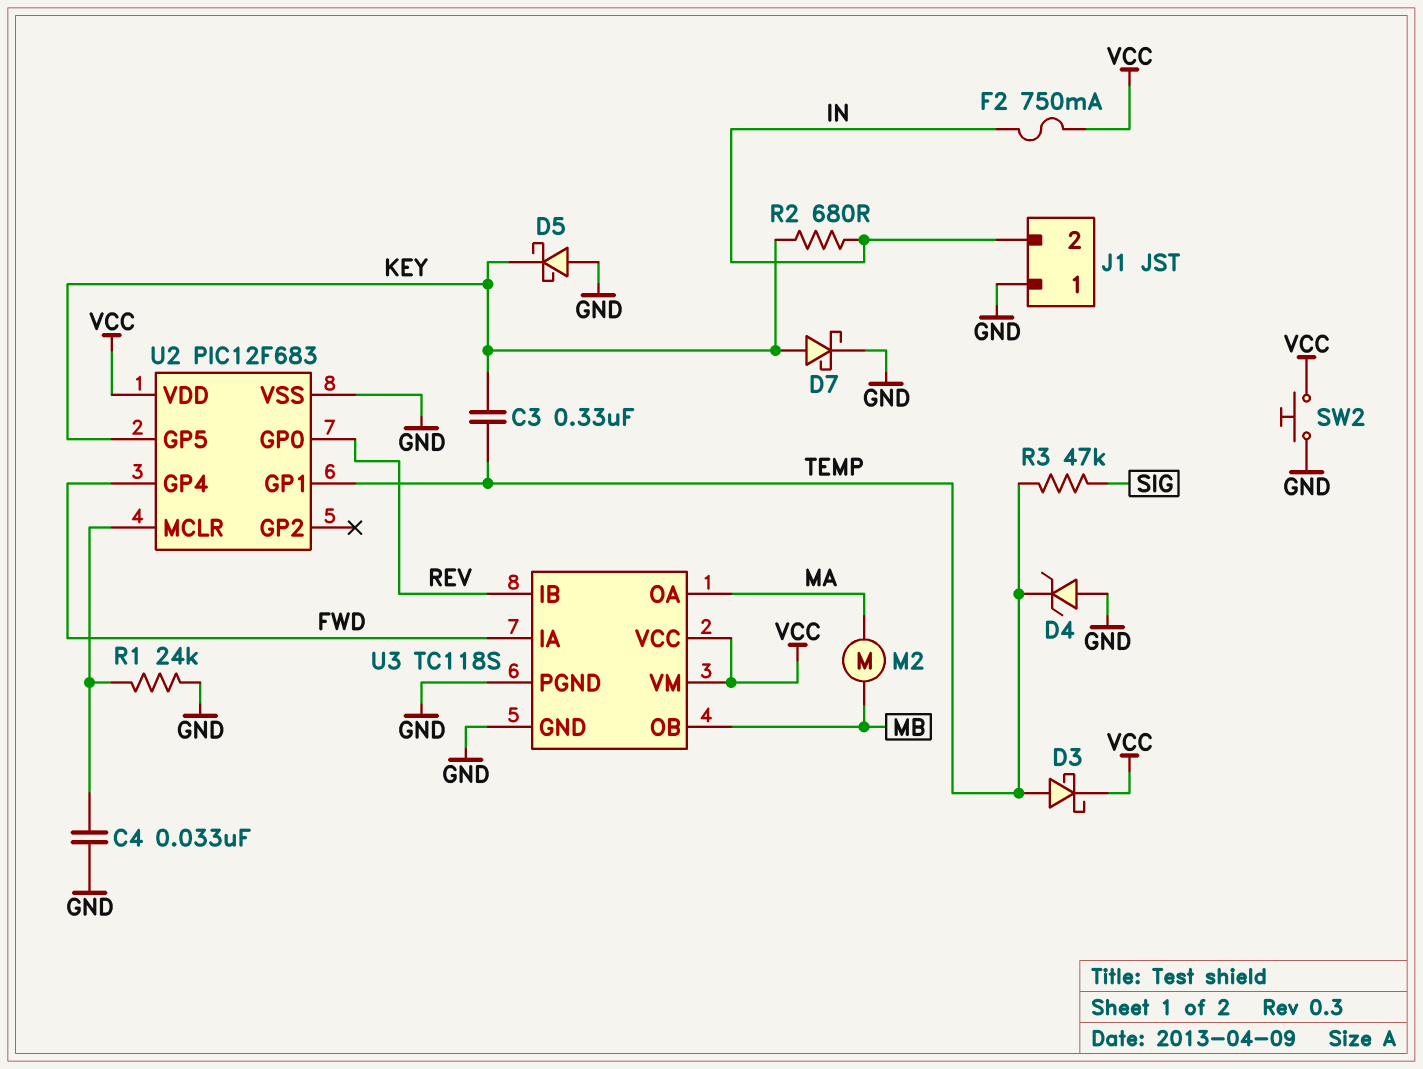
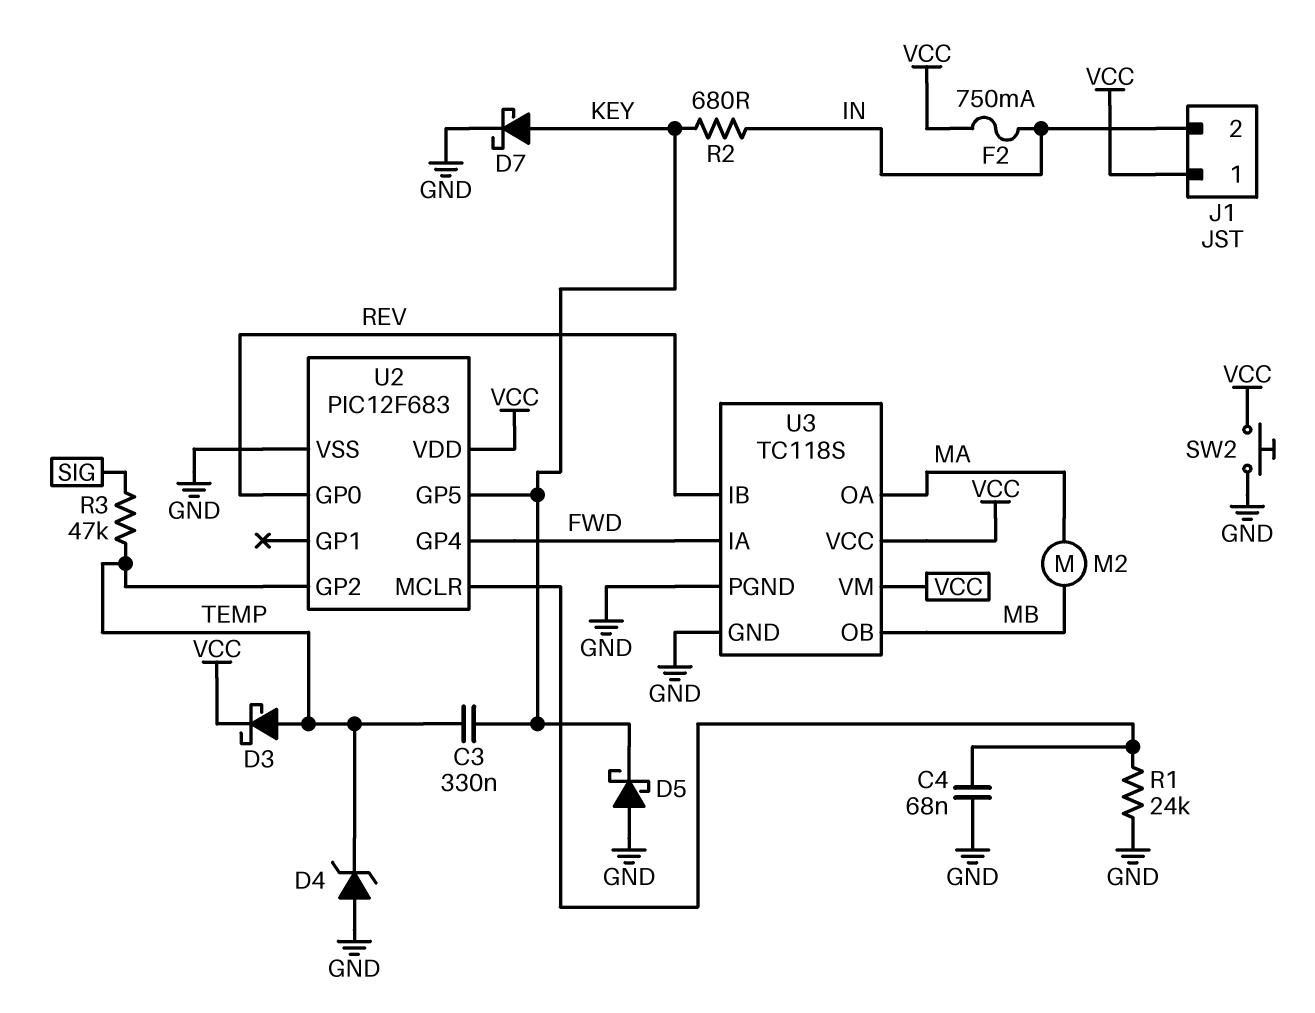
C4: 33nF (GND, U2/MCLR) -> 68nF (GND, U2/MCLR)
J1 pin 1: GND -> VCC
U2 pin GP1: TEMP -> none
U2 pin GP2: none -> TEMP

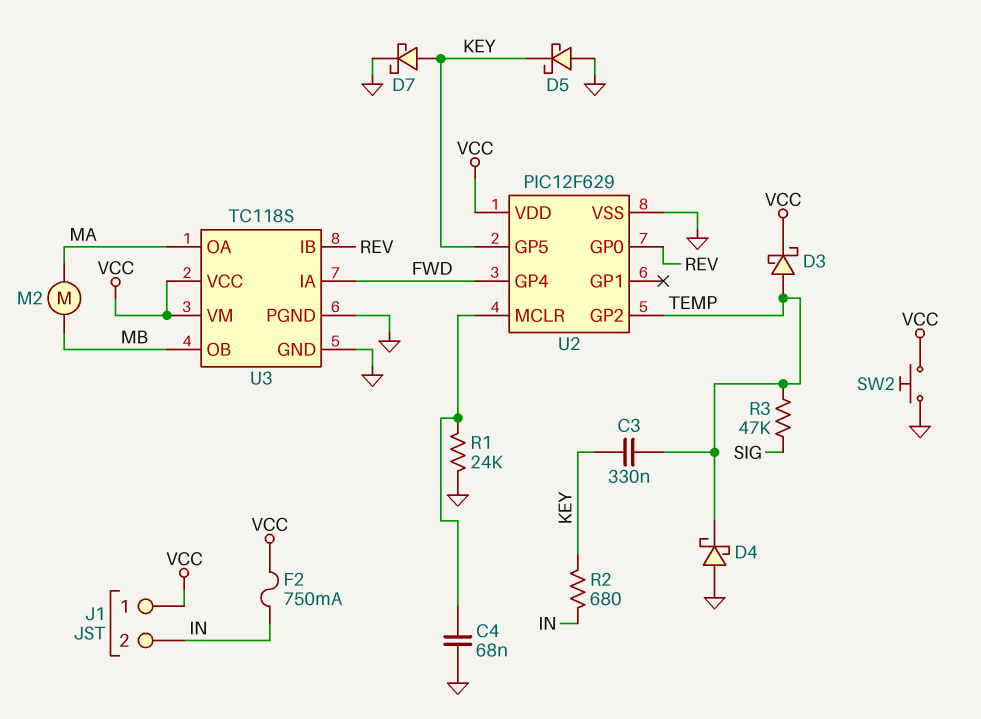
D4: zener (A GND, K TEMP) -> schottky (A GND, K TEMP)
U2: PIC12F683 -> PIC12F629

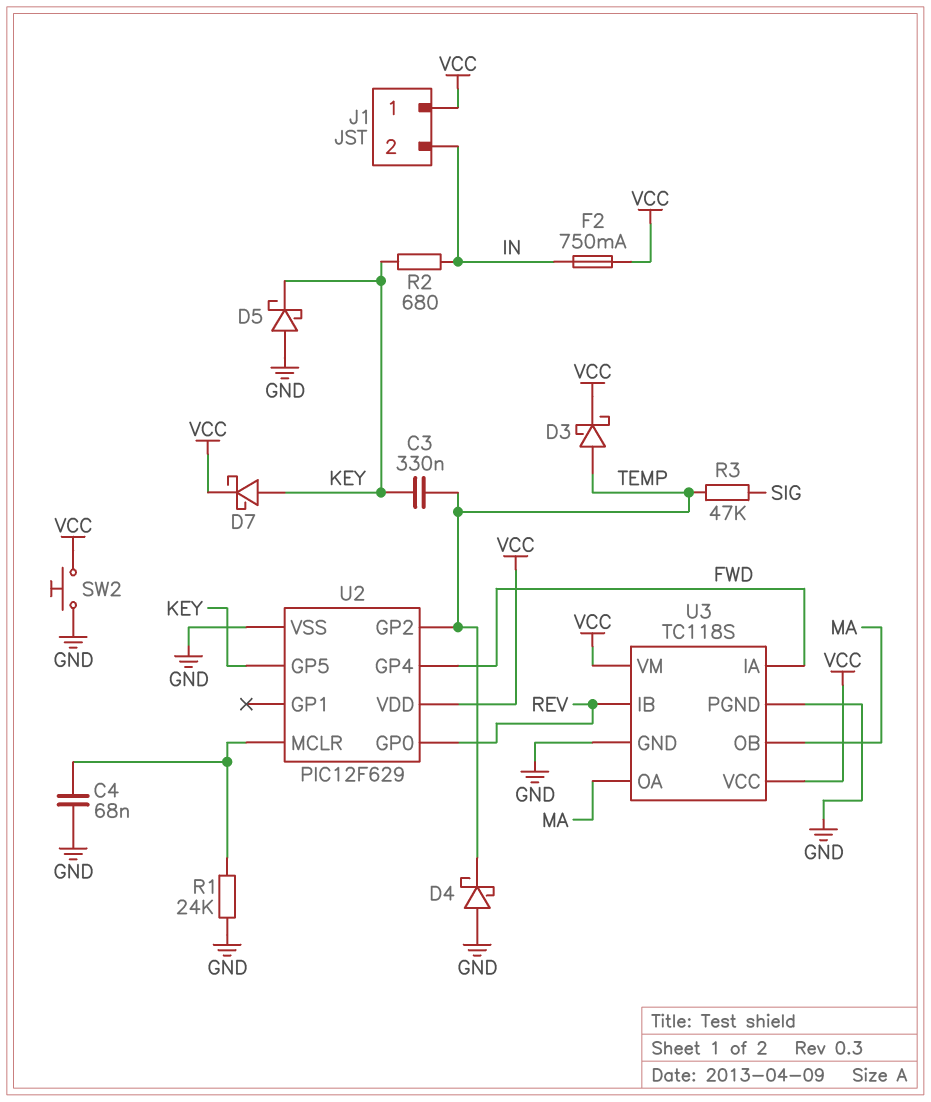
D7: schottky (A KEY, K GND) -> schottky (A KEY, K VCC)
M2: motor (MA, MB) -> none
U3 pin OB: MB -> MA

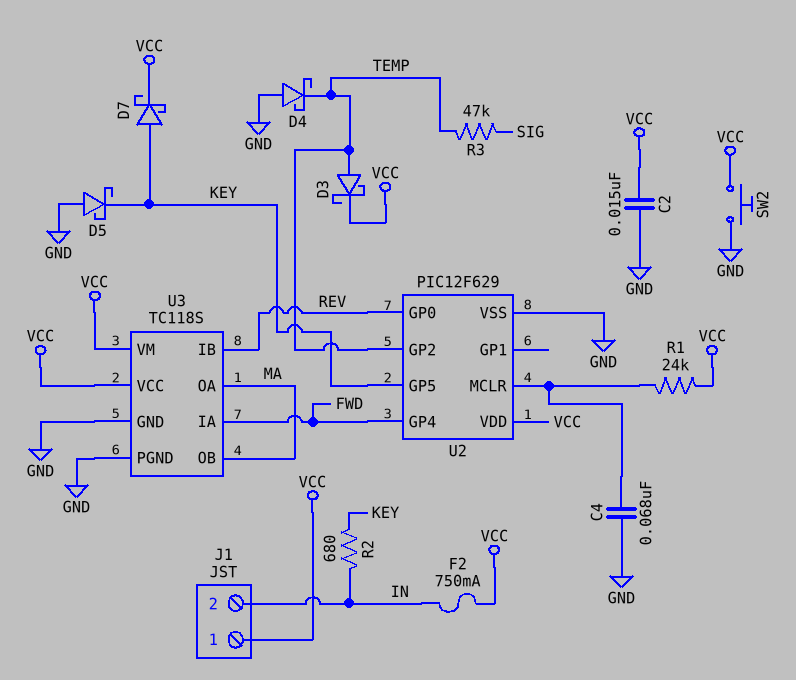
C2: none -> 15nF (GND, VCC)
C3: 330nF (KEY, TEMP) -> none
R1: 24k (GND, U2/MCLR) -> 24k (U2/MCLR, VCC)

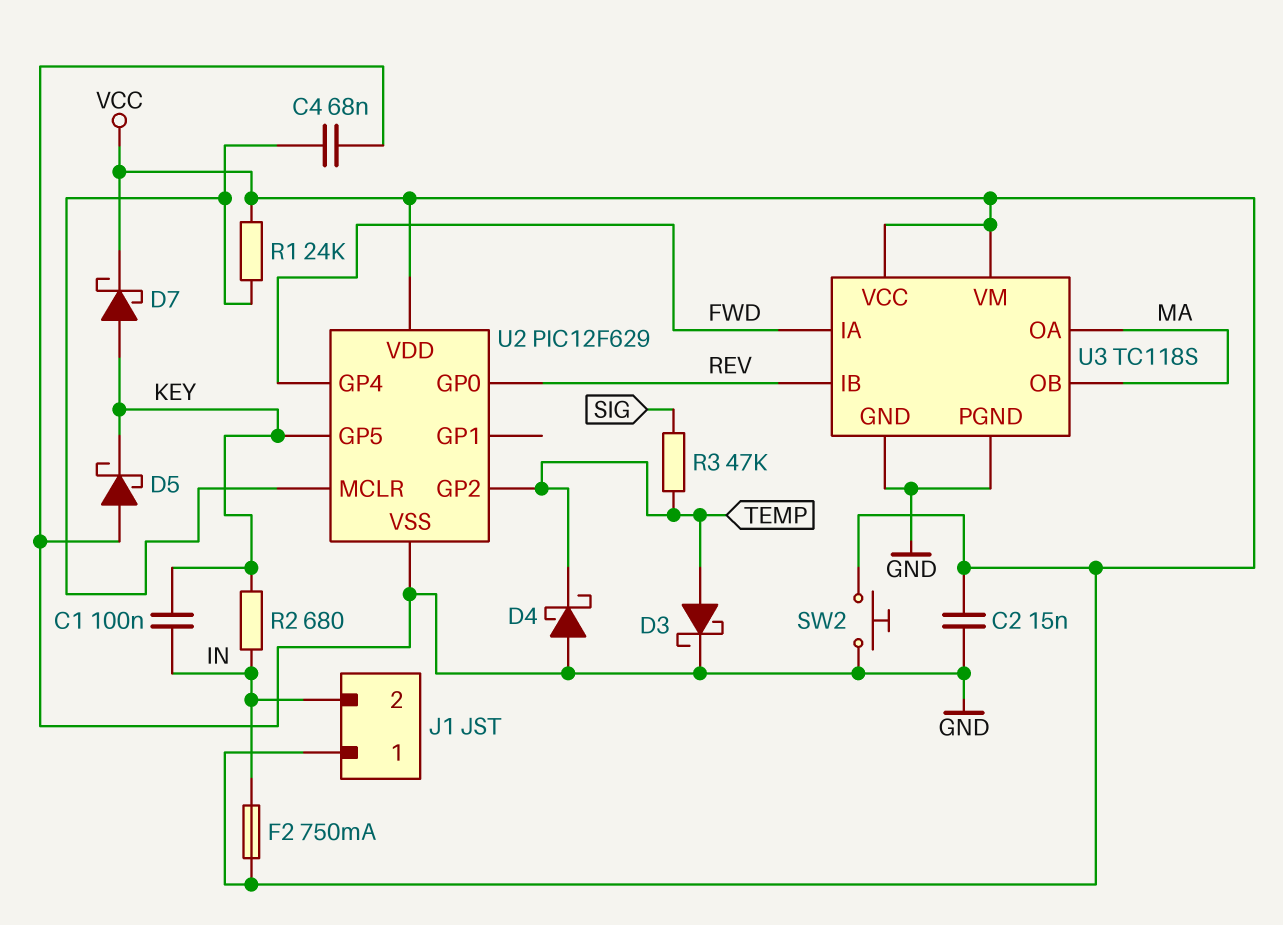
C1: none -> 100nF (IN, KEY)
D3: schottky (A TEMP, K VCC) -> schottky (A TEMP, K GND)

